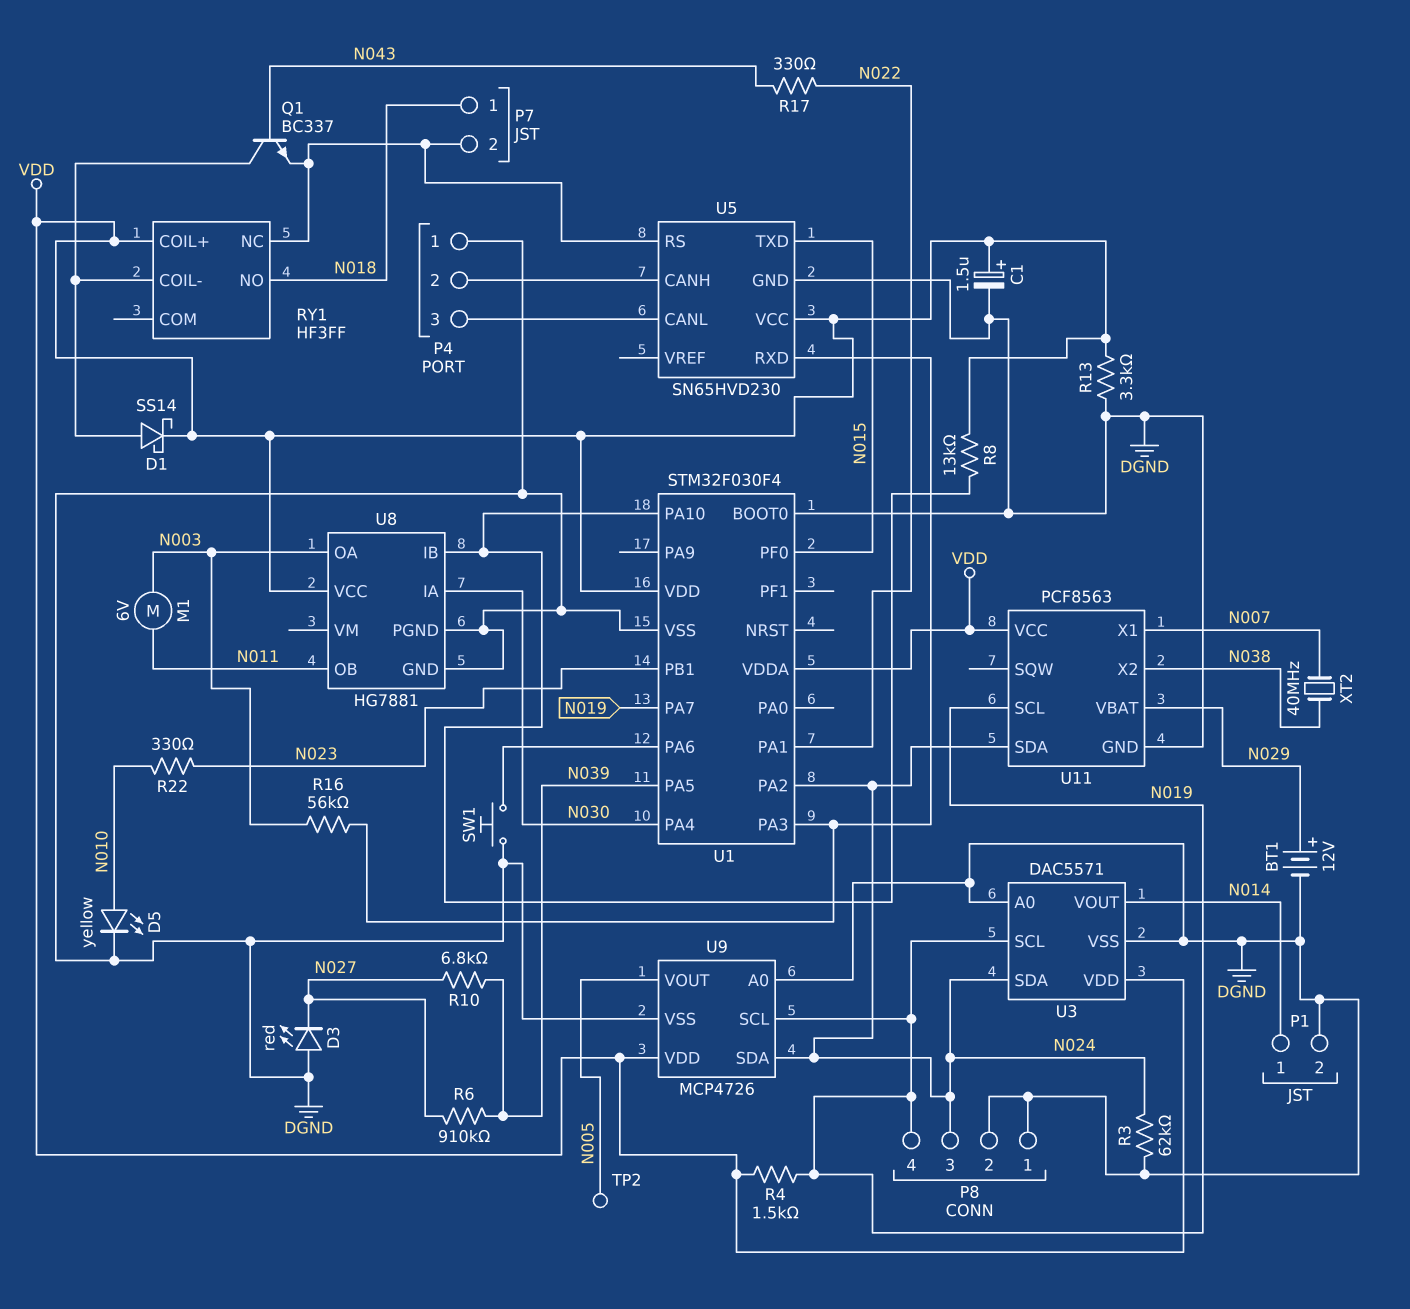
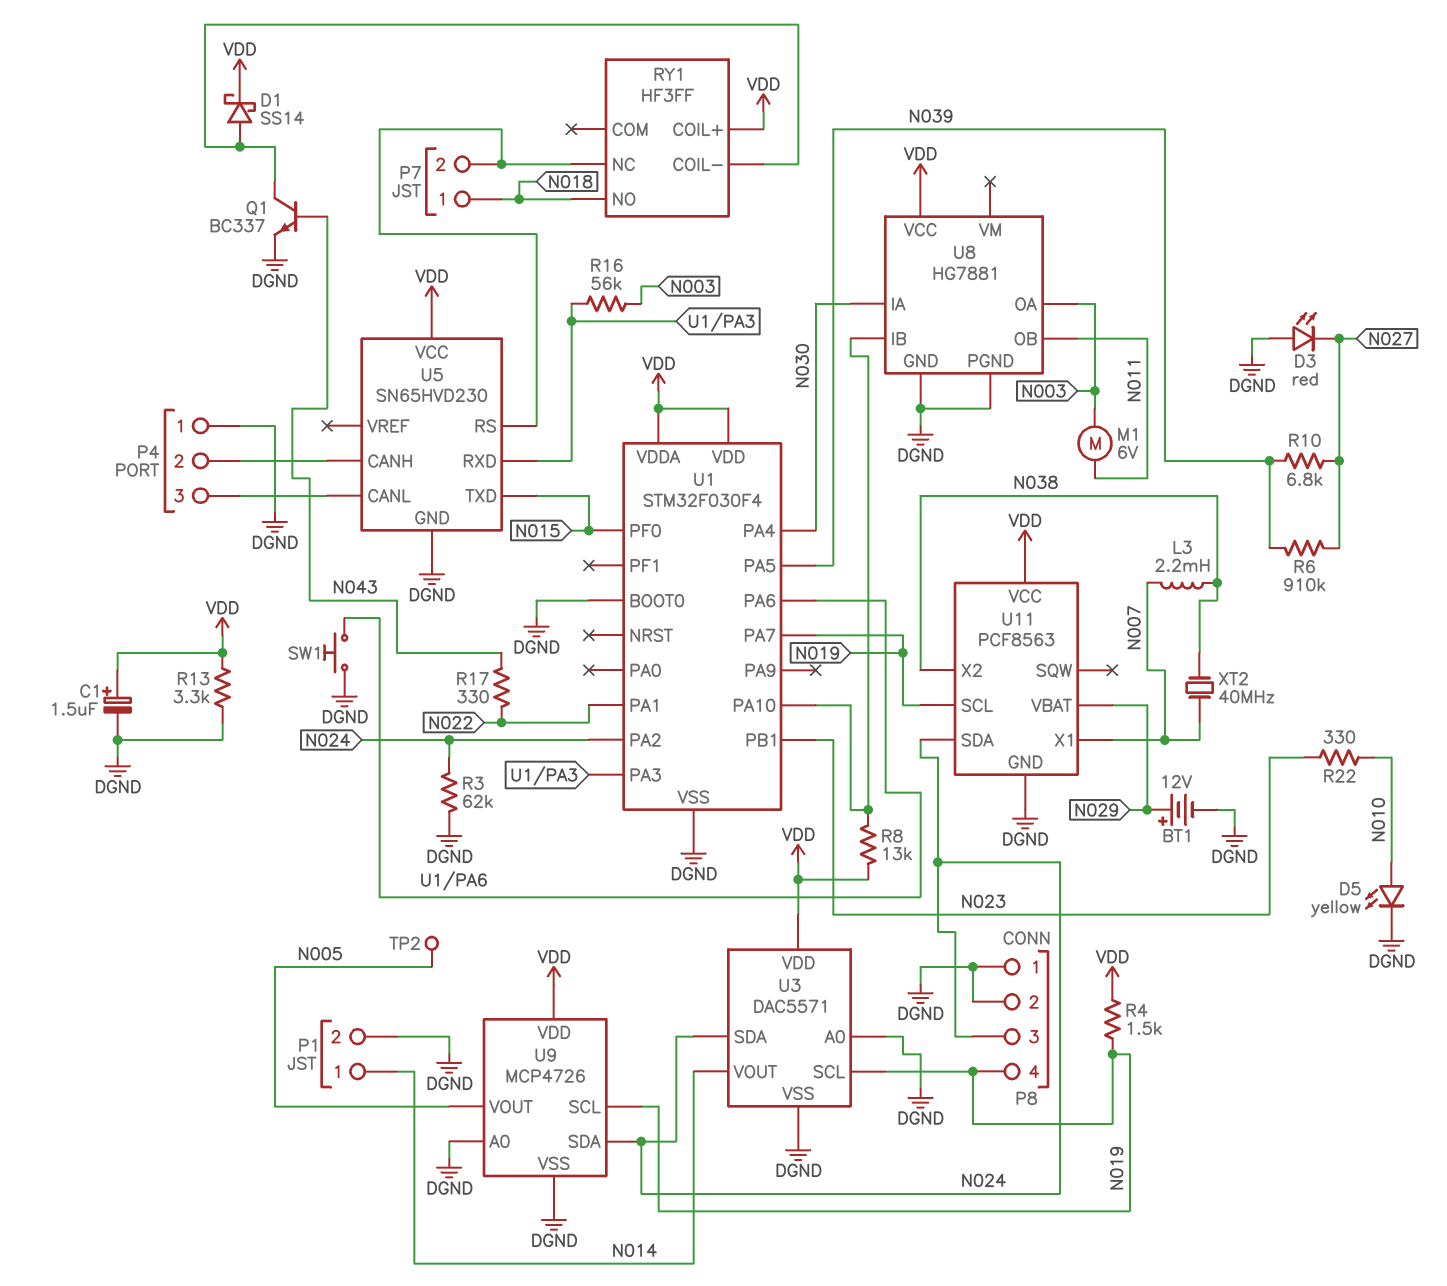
L3: none -> 2.2mH (N007, N038)
Q1: NPN BC337 (B N043, C RY1/COIL-, E P7/2) -> NPN BC337 (B N043, C RY1/COIL-, E DGND)

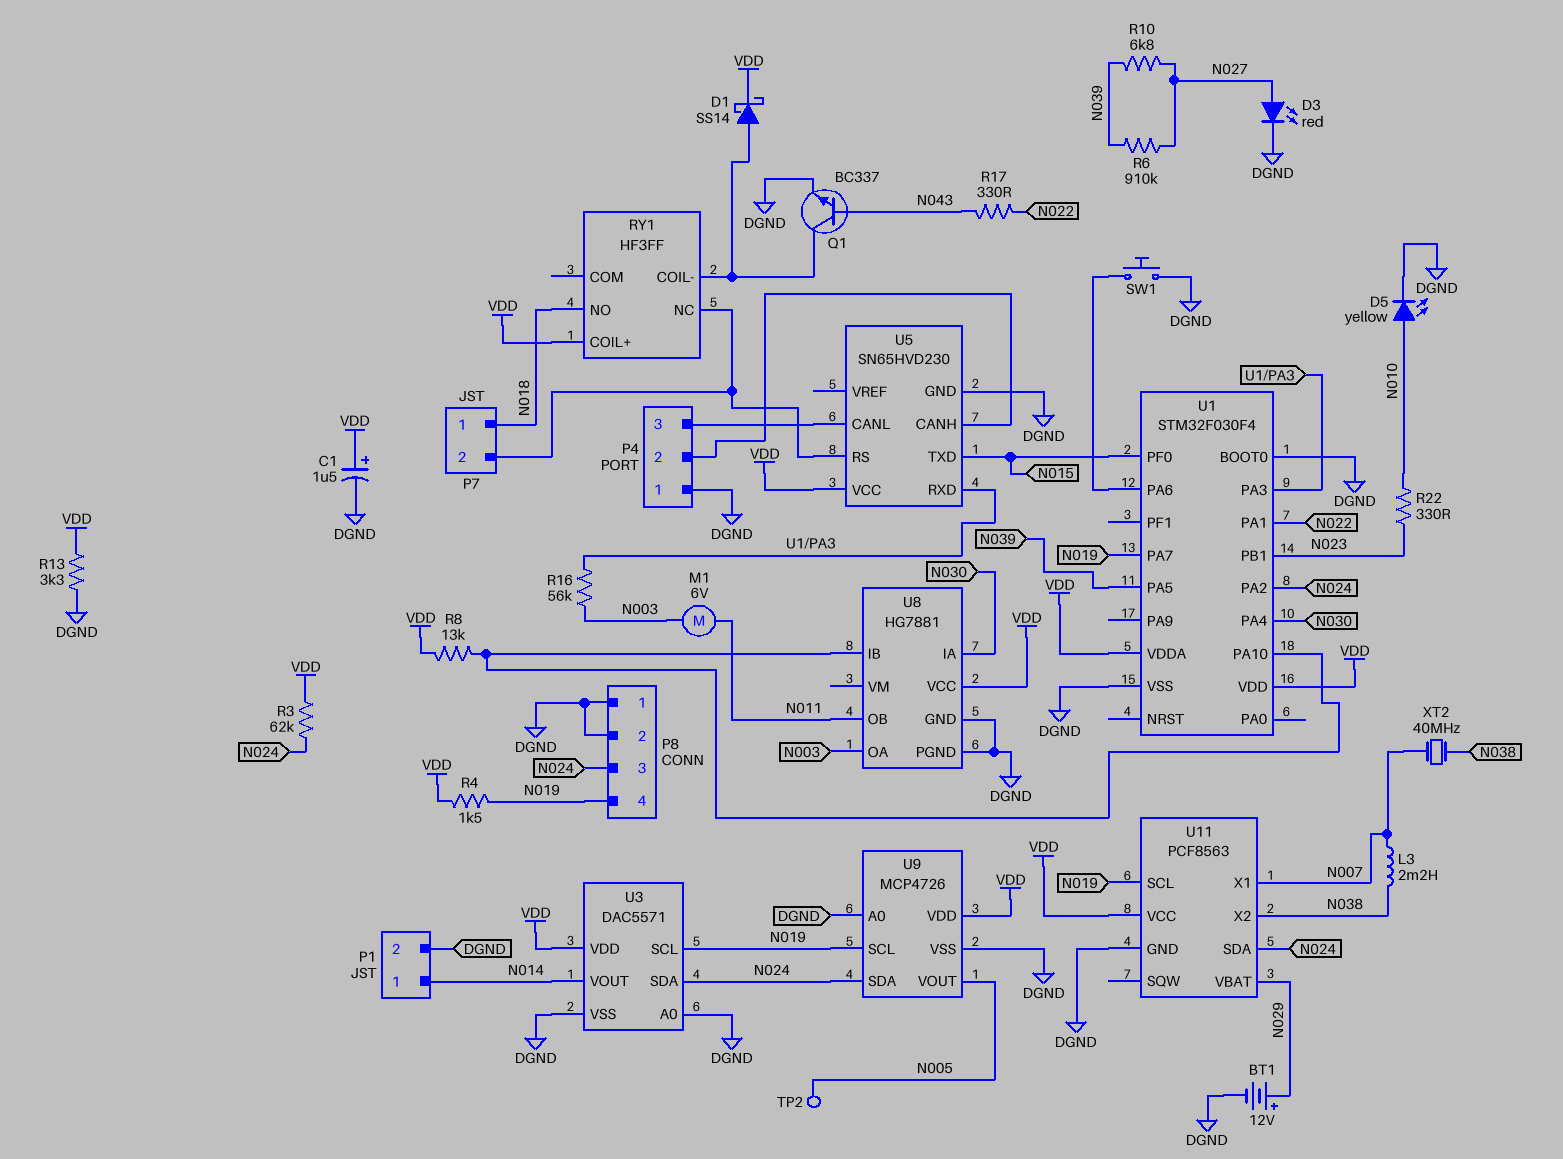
D3: LED red (A DGND, K N027) -> LED red (A N027, K DGND)
R3: 62k (DGND, N024) -> 62k (N024, VDD)

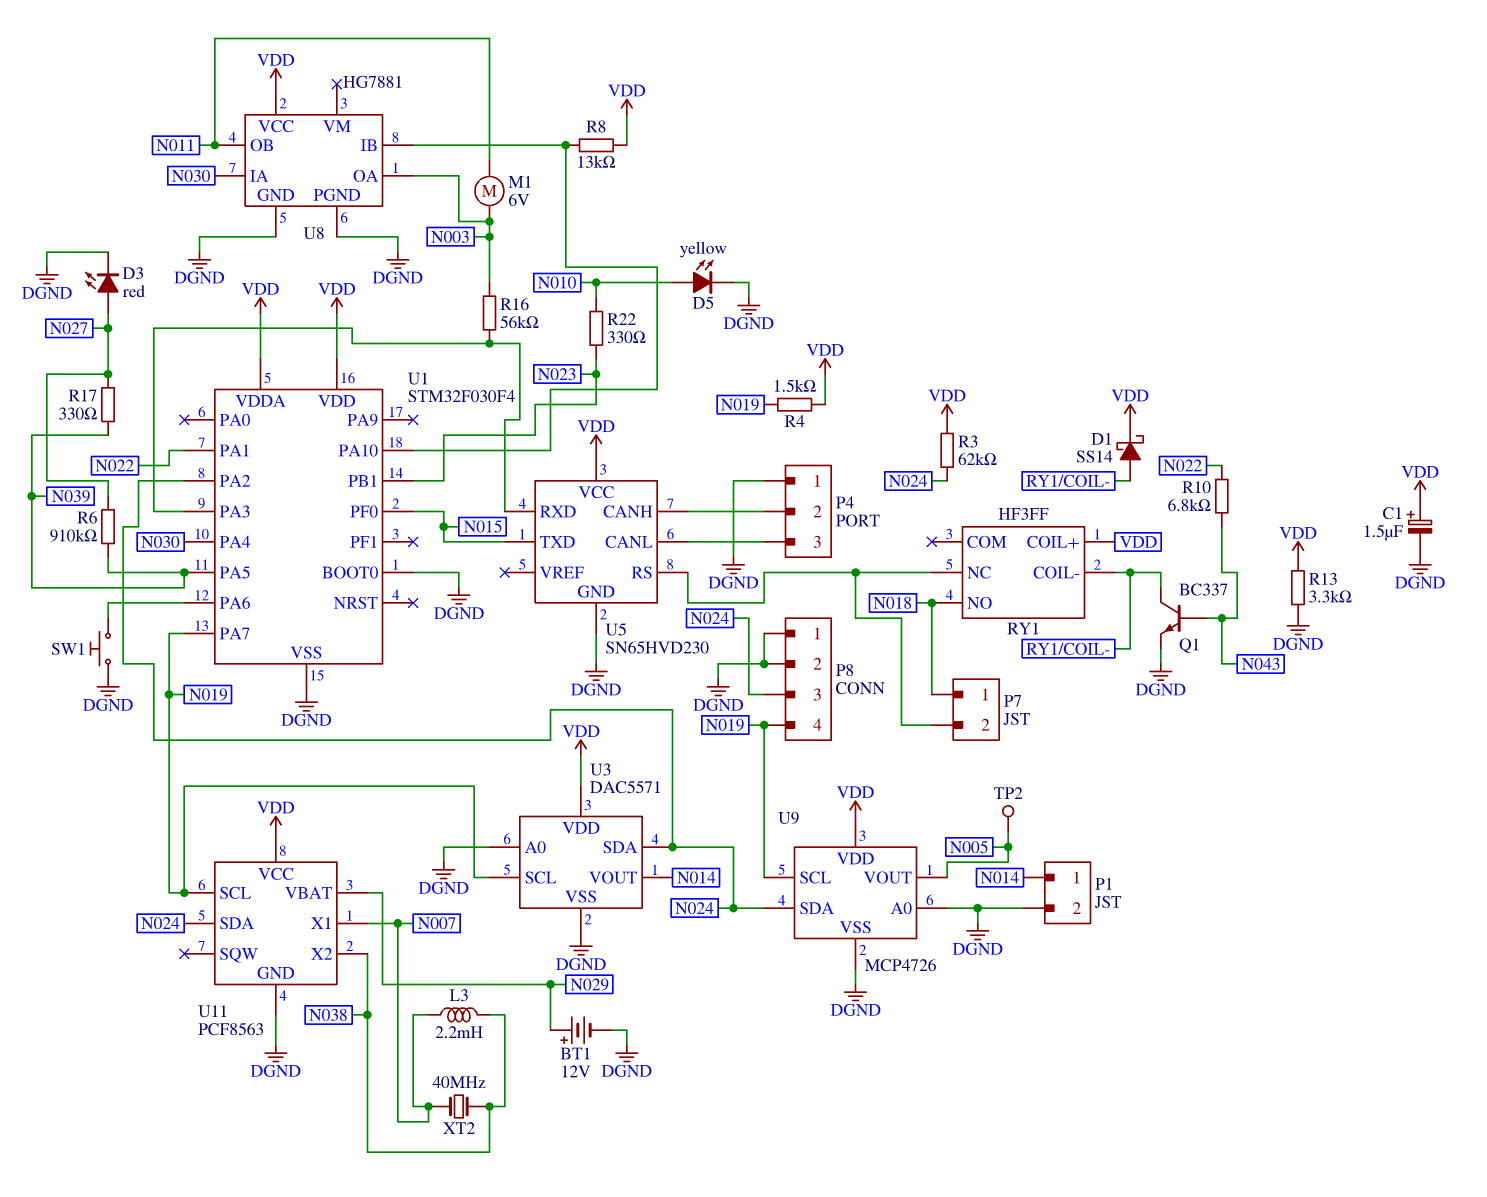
R10: 6.8k (N027, N039) -> 6.8k (N022, N043)
R17: 330 (N022, N043) -> 330 (N027, N039)

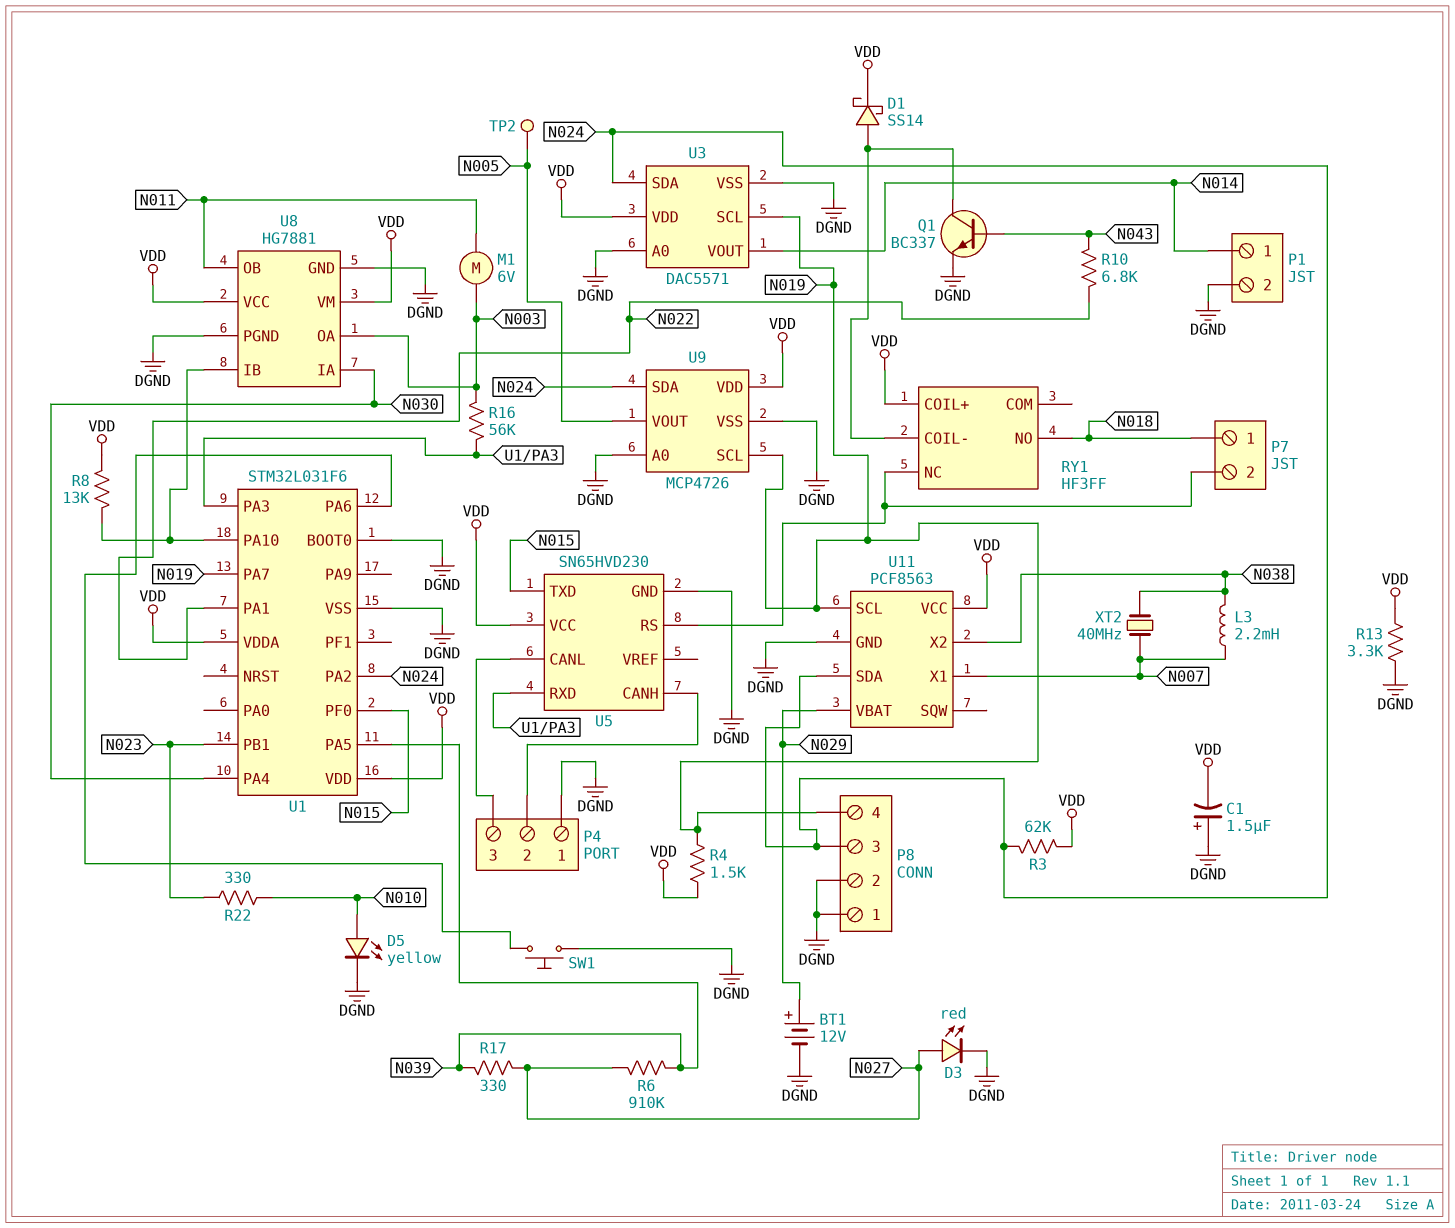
C1: 1.5uF (plus VDD, minus DGND) -> 1.5uF (plus DGND, minus VDD)
U1: STM32F030F4 -> STM32L031F6
U8 pin VM: none -> VDD

